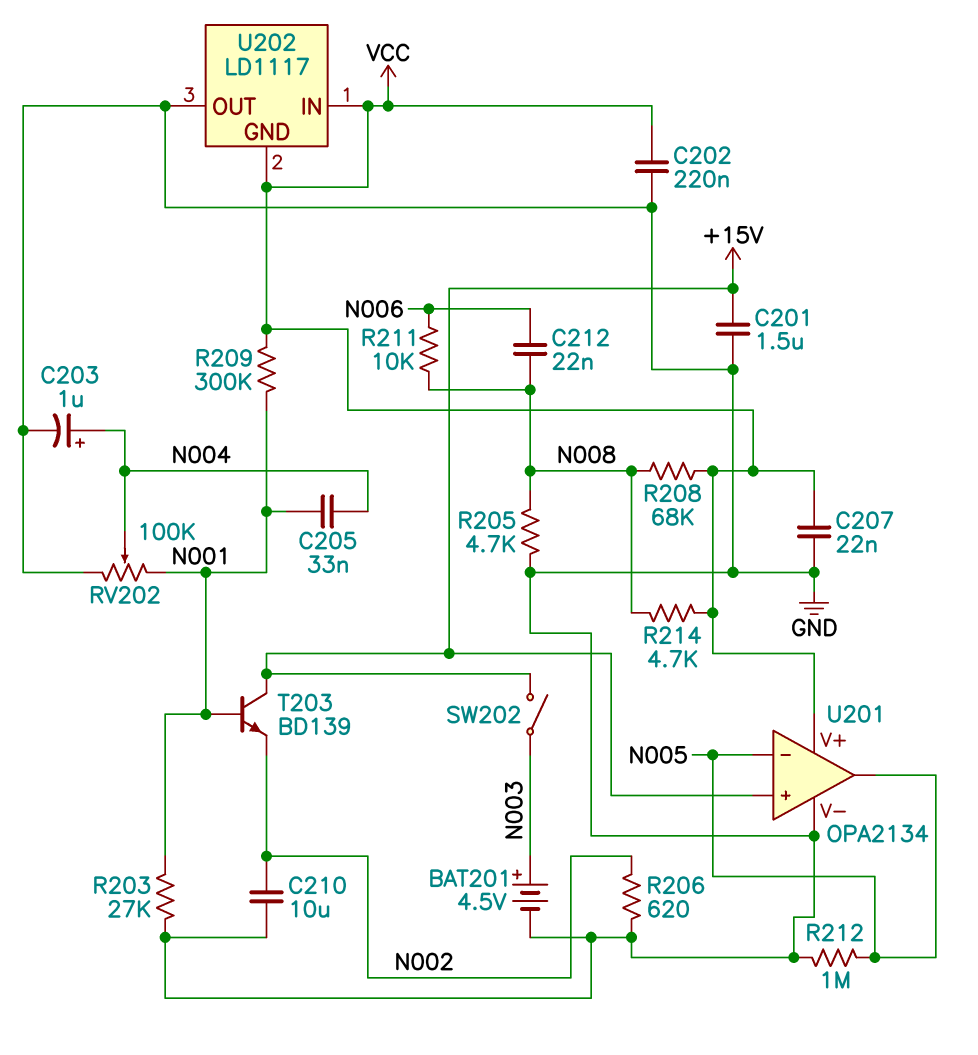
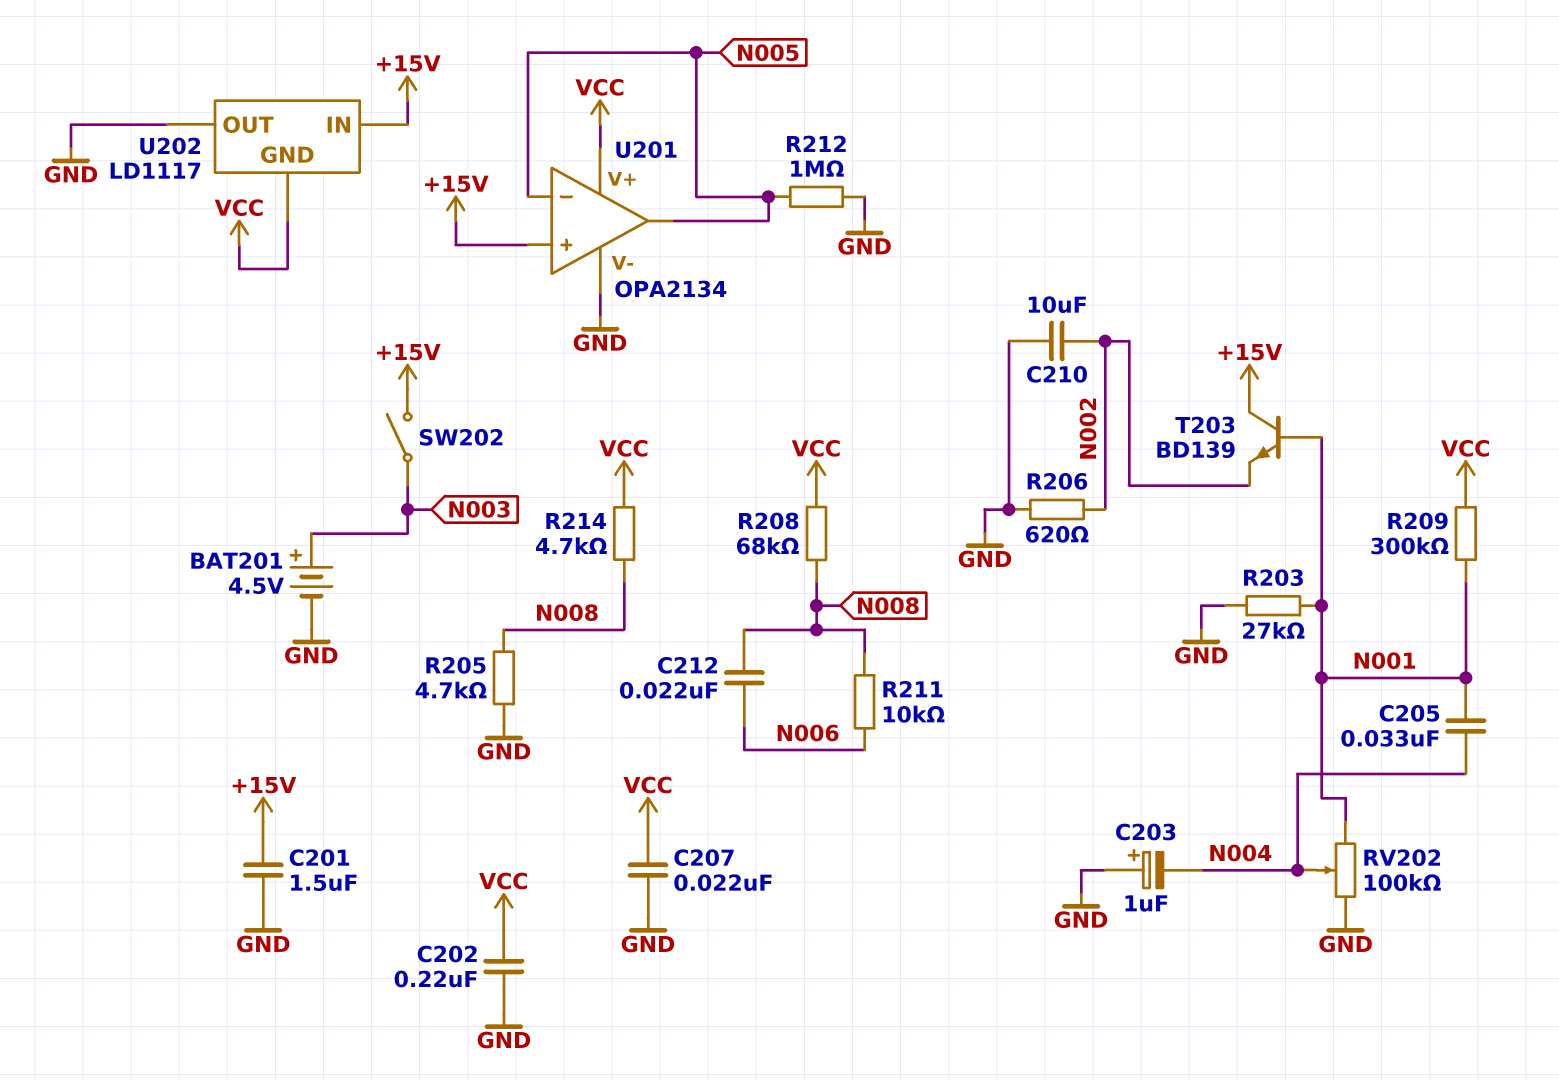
C203: 1uF (plus N004, minus GND) -> 1uF (plus GND, minus N004)
U202 pin IN: VCC -> +15V

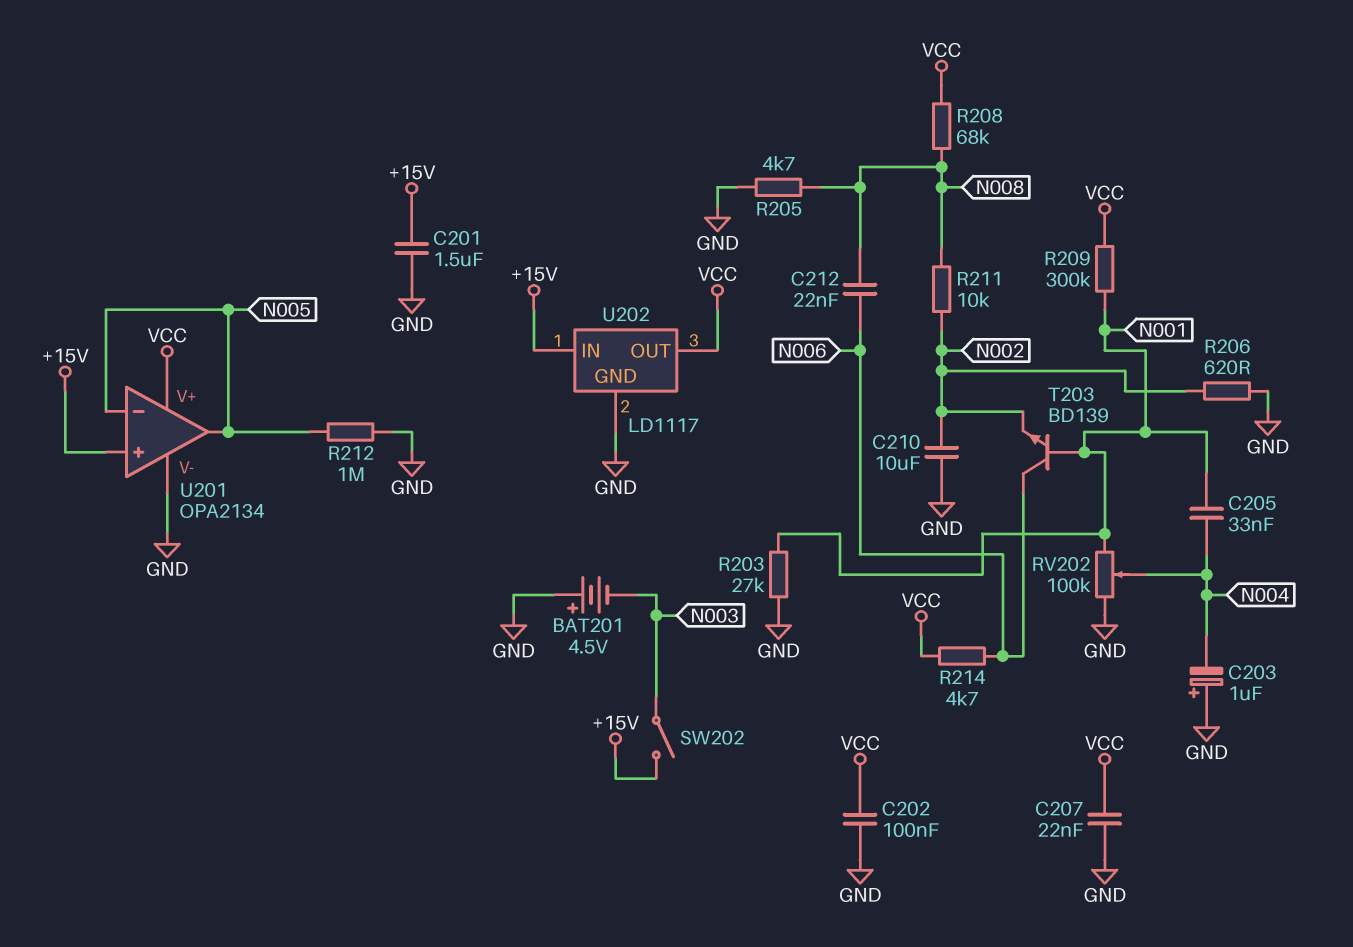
BAT201: 4.5V (plus N003, minus GND) -> 4.5V (plus GND, minus N003)
C202: 220nF (GND, VCC) -> 100nF (GND, VCC)
R211: 10k (N006, N008) -> 10k (N002, N008)
R214: 4.7k (N008, VCC) -> 4.7k (N006, VCC)
T203: NPN BD139 (B N001, C +15V, E N002) -> NPN BD139 (B N001, C N006, E N002)
U202 pin GND: VCC -> GND
U202 pin OUT: GND -> VCC

